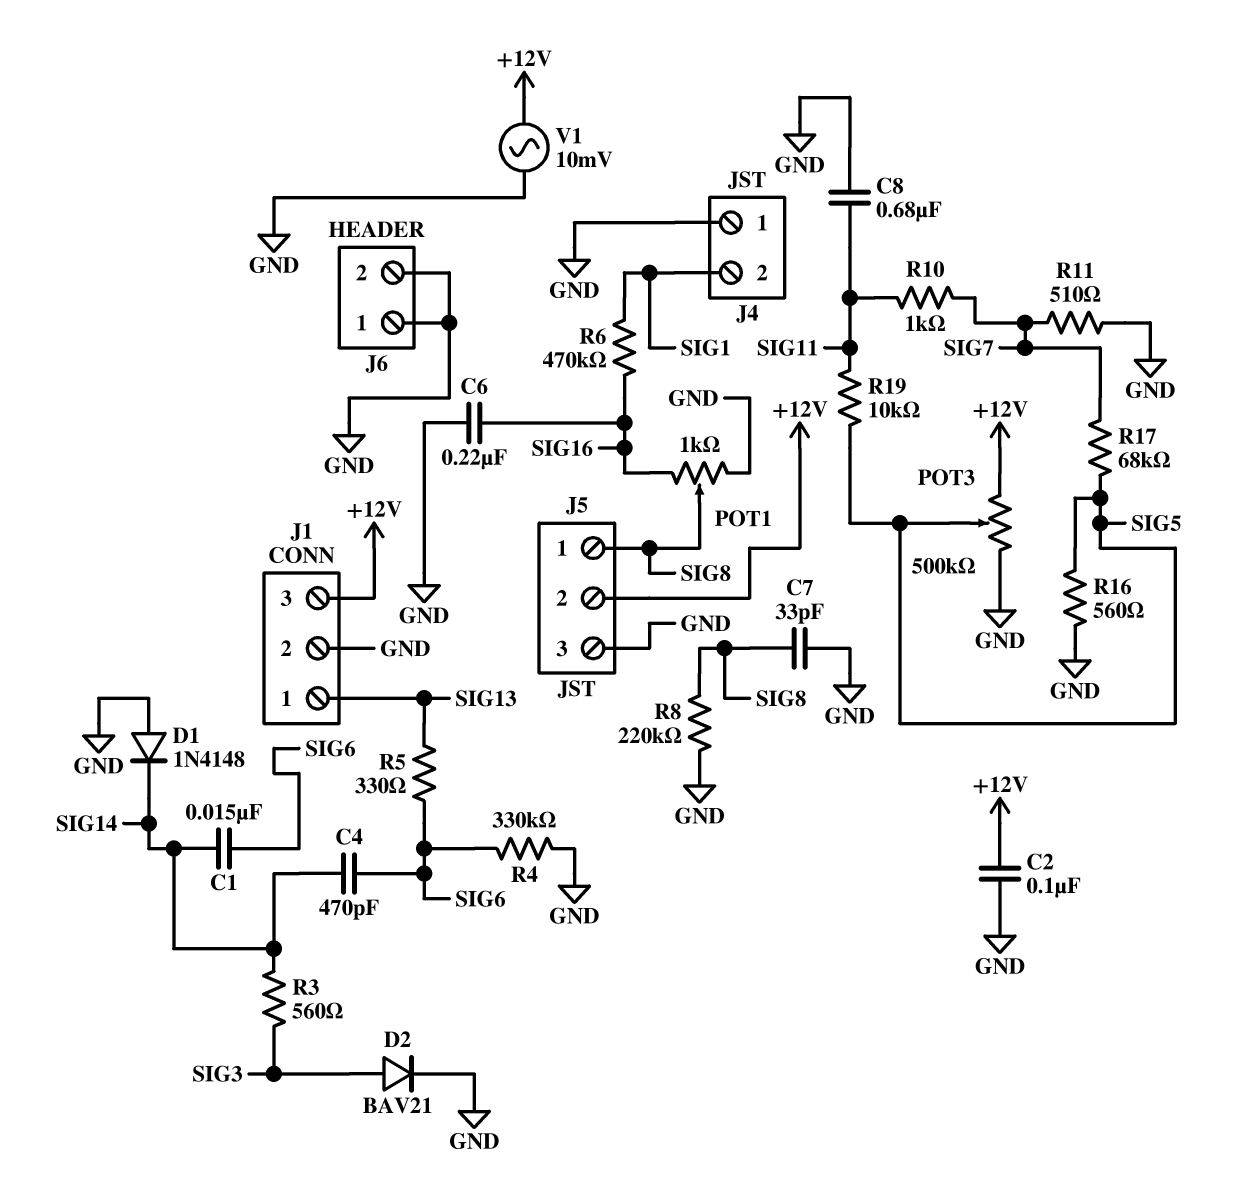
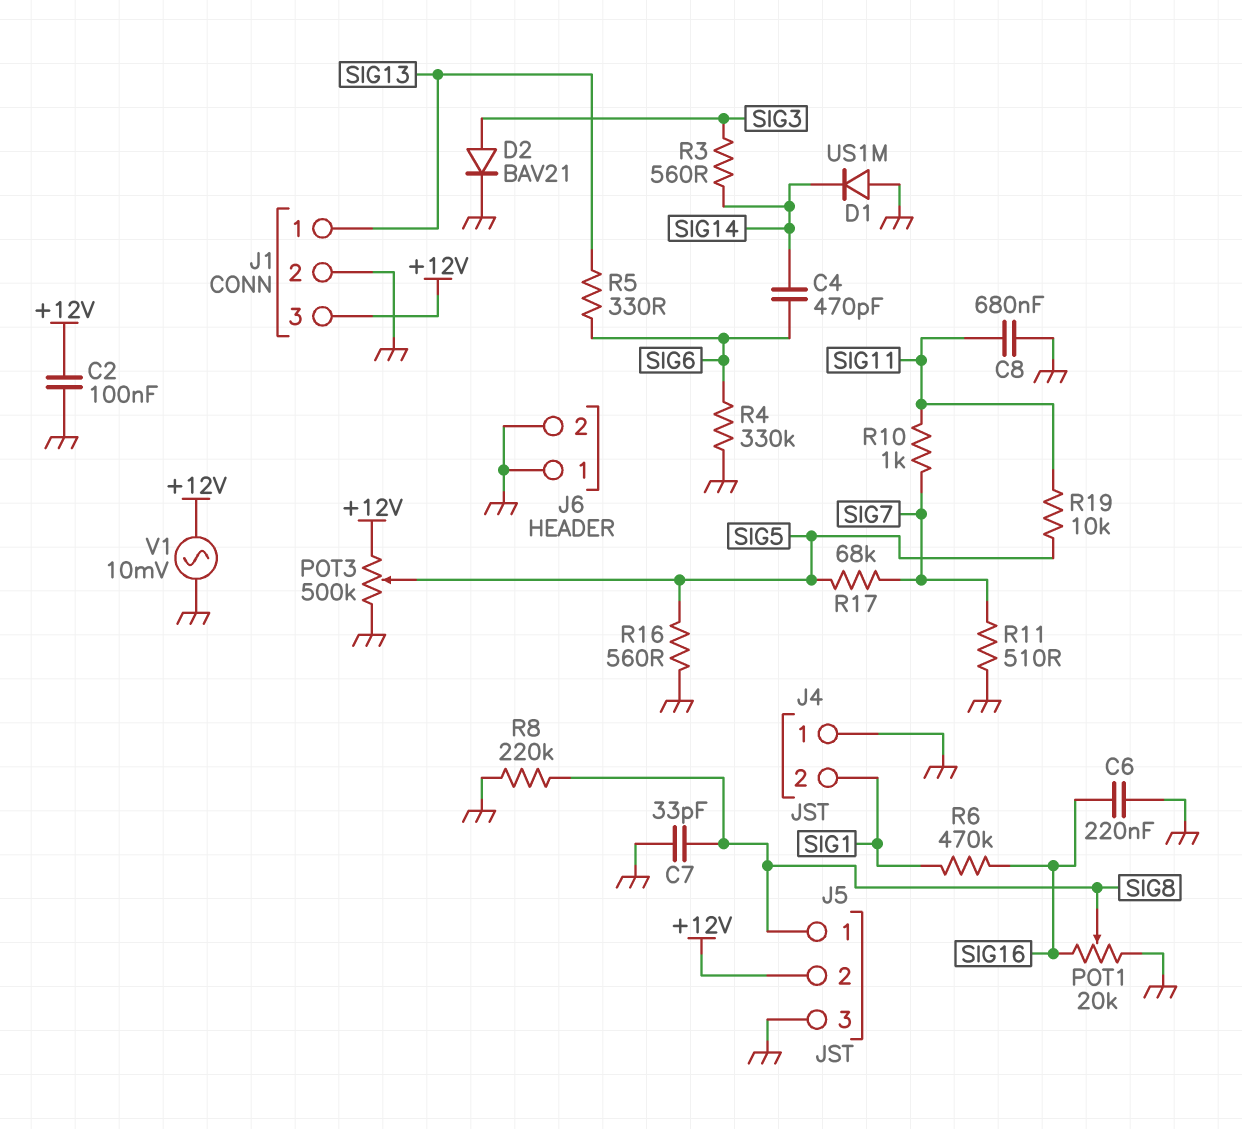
C1: 15nF (SIG6, SIG14) -> none
D1: diode 1N4148 (A GND, K SIG14) -> diode US1M (A GND, K SIG14)
POT1: 1k (GND, SIG16, wiper SIG8) -> 20k (GND, SIG16, wiper SIG8)

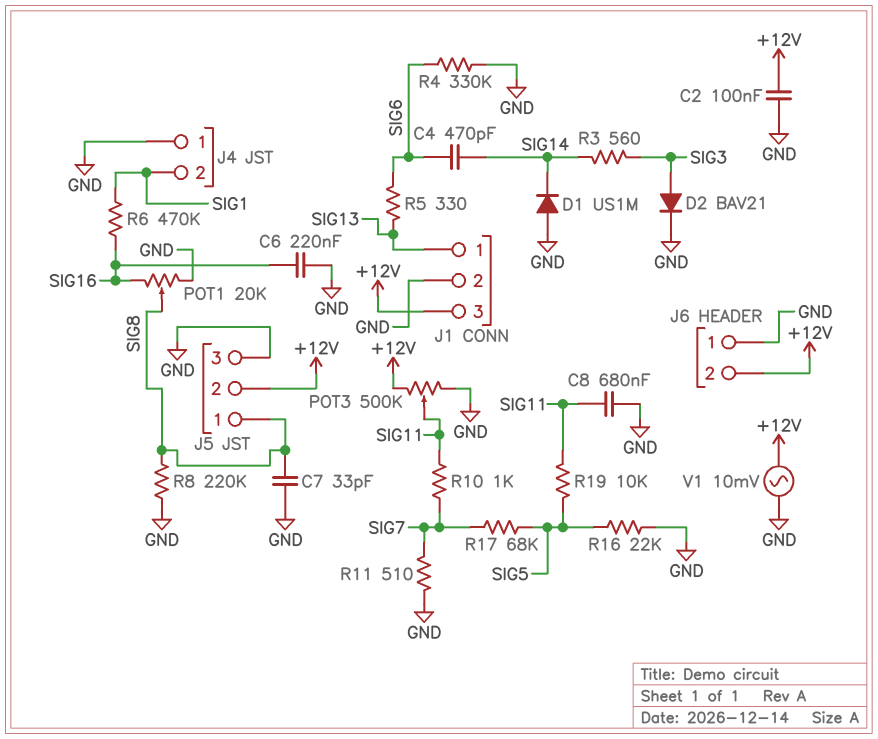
J6 pin 2: GND -> +12V
POT3: 500k (+12V, GND, wiper SIG5) -> 500k (+12V, GND, wiper SIG11)
R16: 560 (GND, SIG5) -> 22k (GND, SIG5)

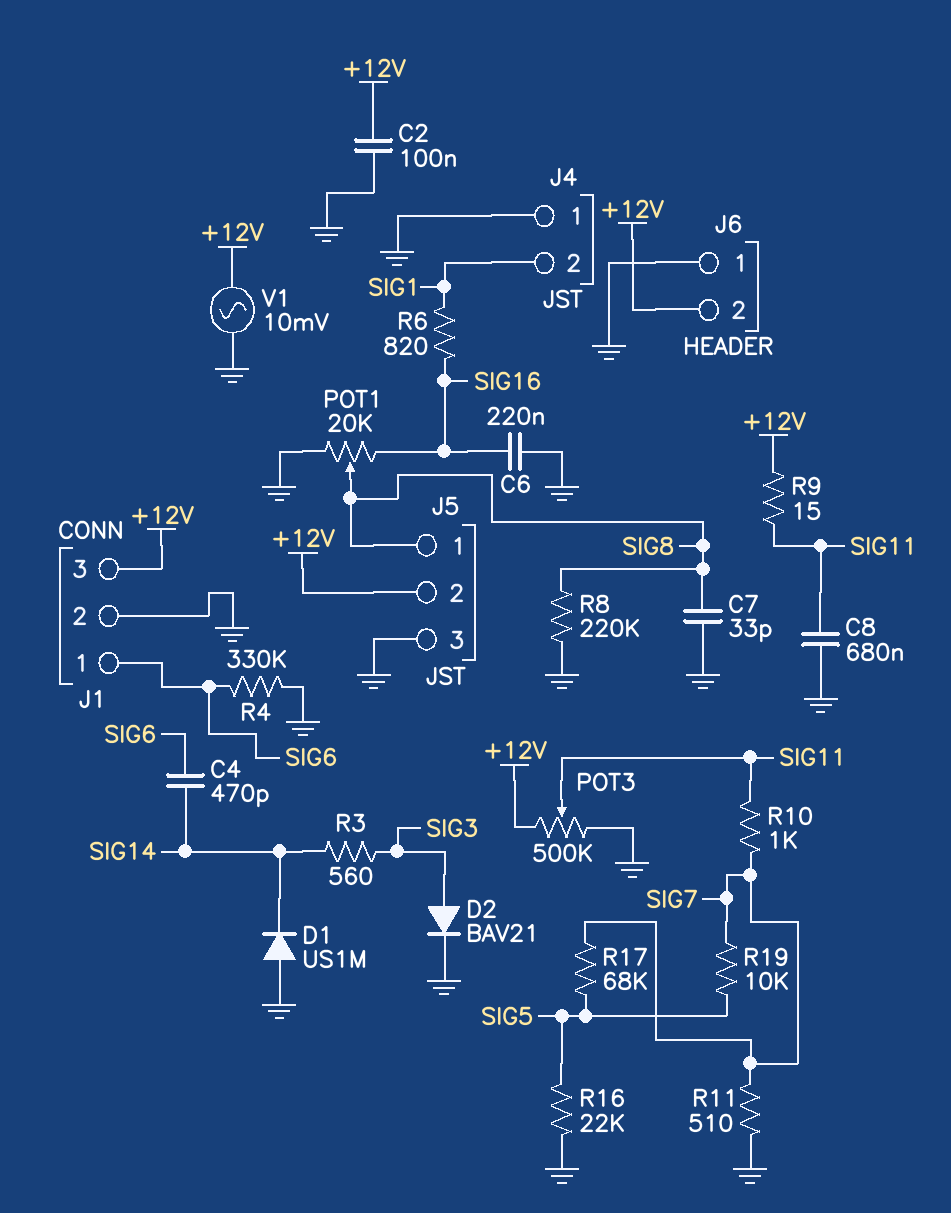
J1 pin 1: SIG13 -> SIG6
R5: 330 (SIG6, SIG13) -> none
R6: 470k (SIG1, SIG16) -> 820 (SIG1, SIG16)
R9: none -> 15 (+12V, SIG11)
R19: 10k (SIG5, SIG11) -> 10k (SIG5, SIG7)

